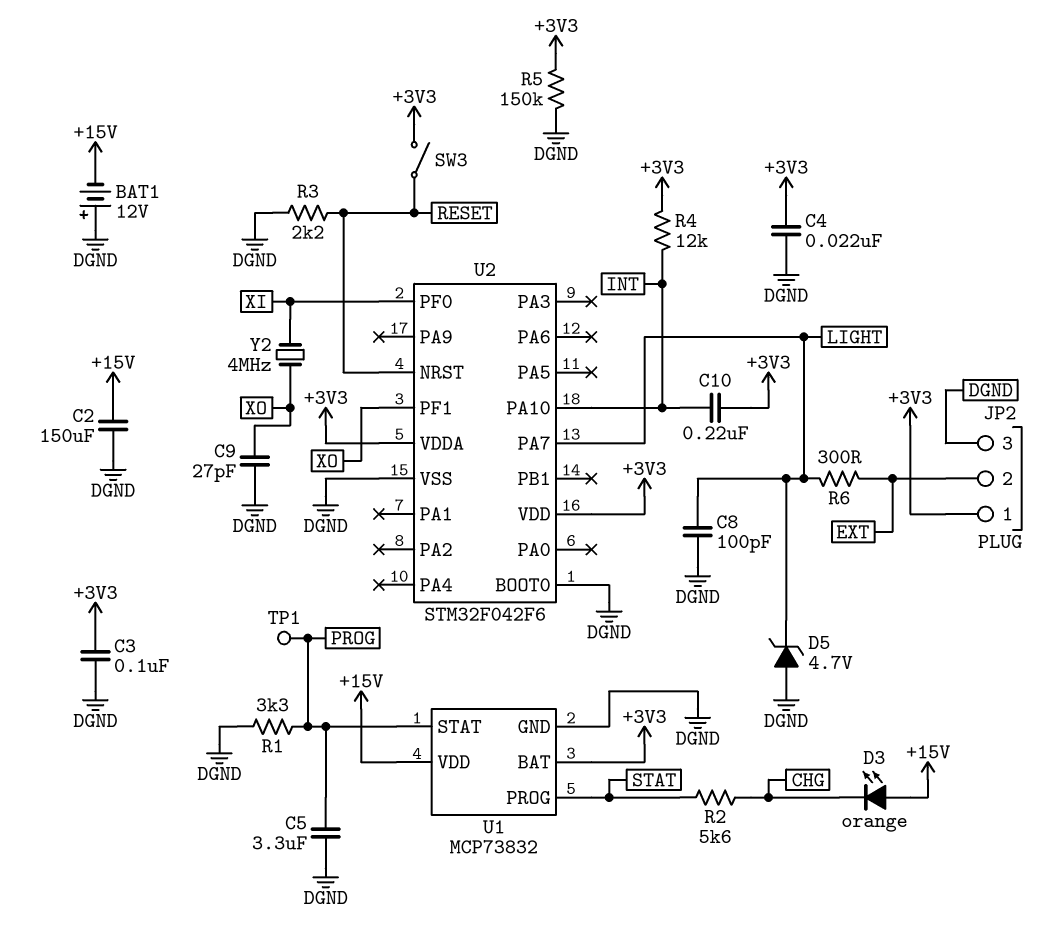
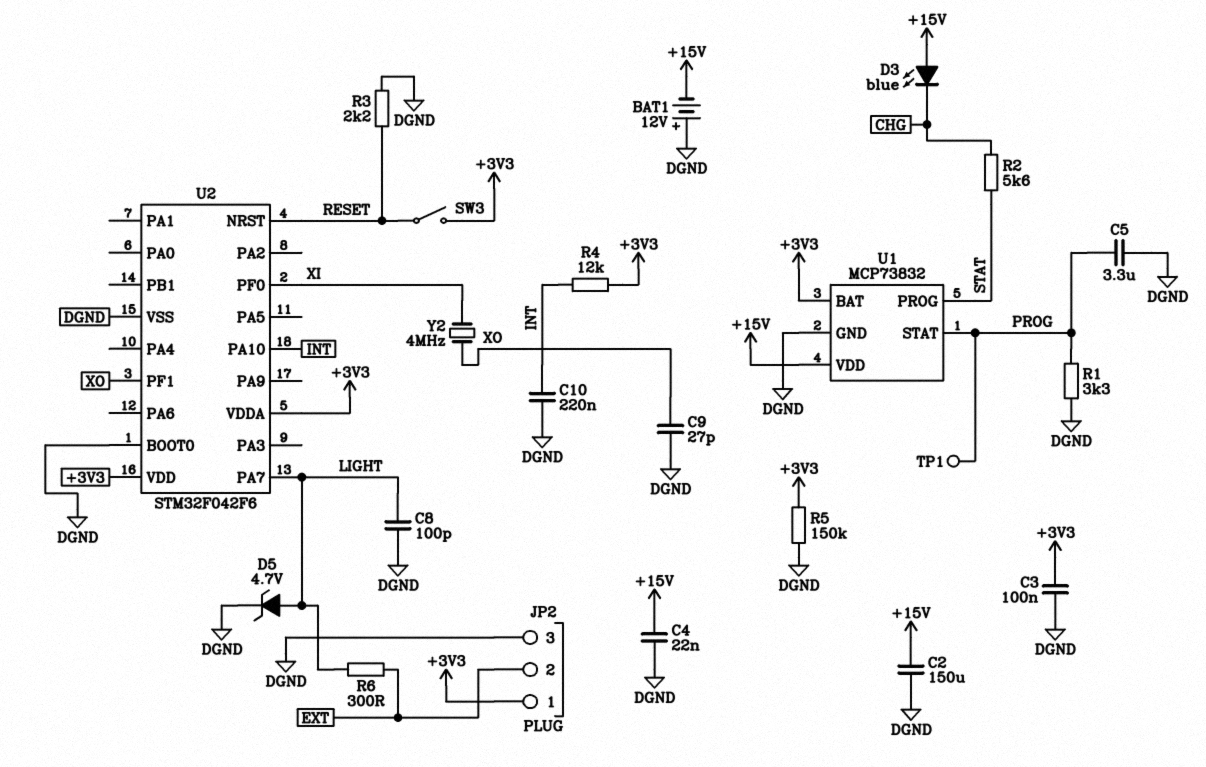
C4: 22nF (+3V3, DGND) -> 22nF (+15V, DGND)
C10: 220nF (+3V3, INT) -> 220nF (DGND, INT)
D3: LED orange (A +15V, K CHG) -> LED blue (A +15V, K CHG)
D5: zener 4.7V (A DGND, K LIGHT) -> zener 4.7V (A LIGHT, K DGND)

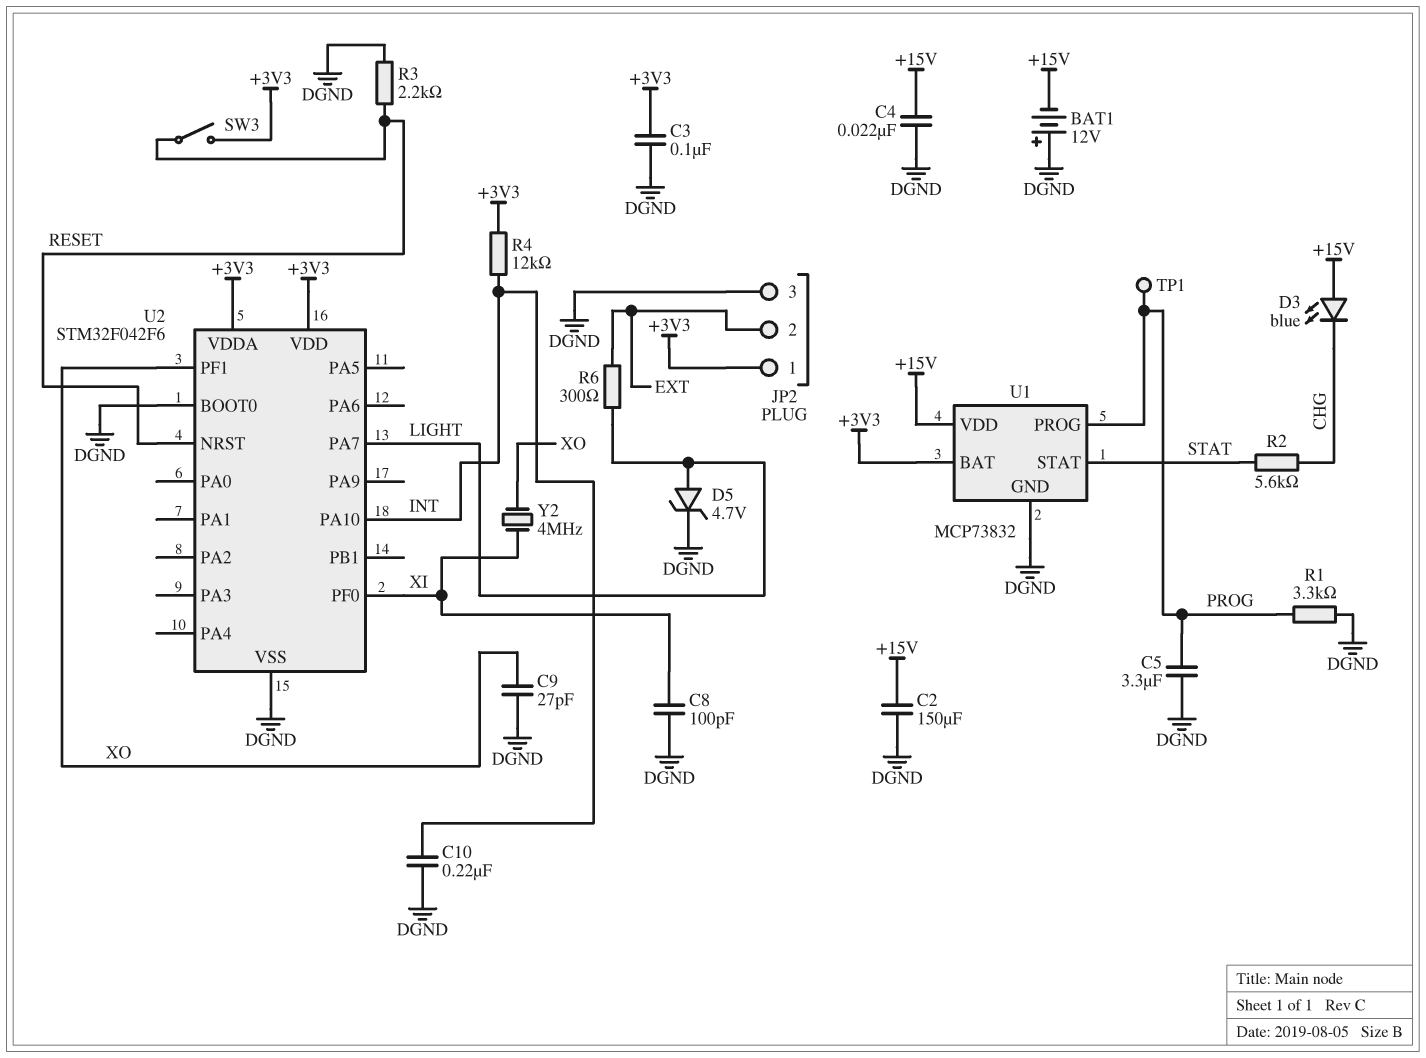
C8: 100pF (DGND, LIGHT) -> 100pF (DGND, XI)
R5: 150k (+3V3, DGND) -> none
U1 pin PROG: STAT -> PROG
U1 pin STAT: PROG -> STAT

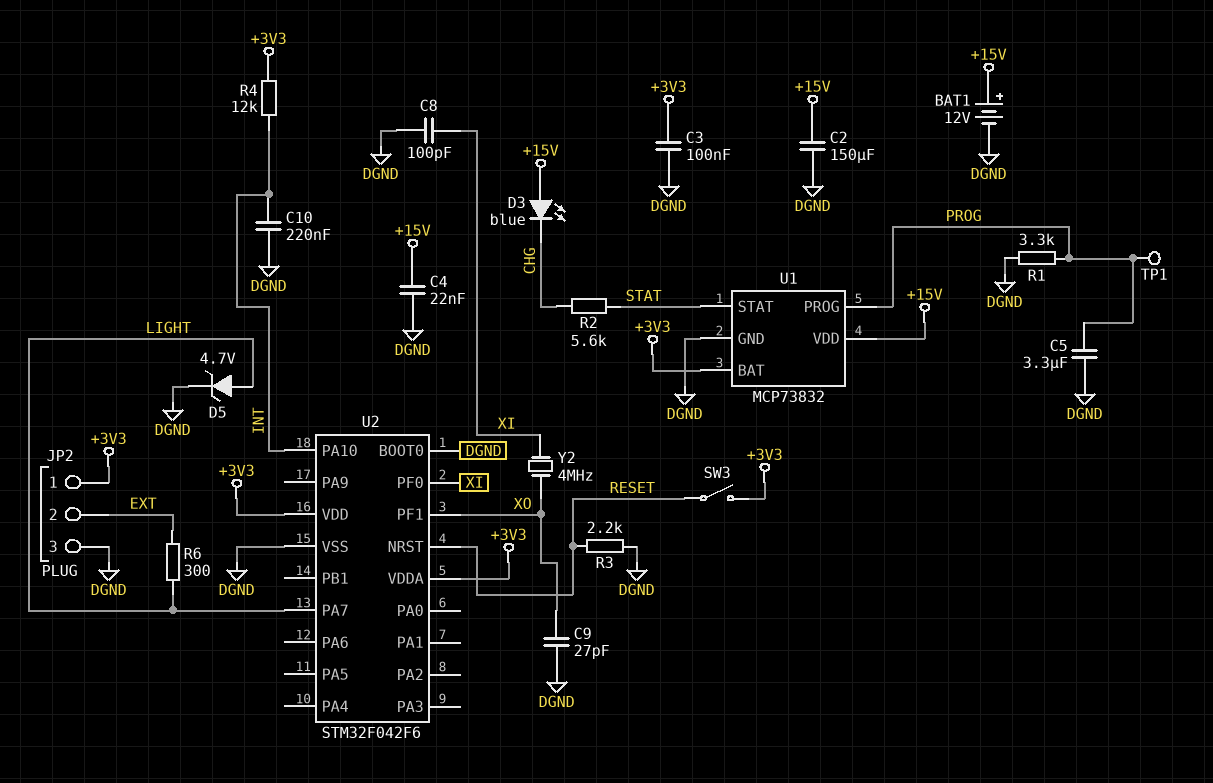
BAT1: 12V (plus DGND, minus +15V) -> 12V (plus +15V, minus DGND)

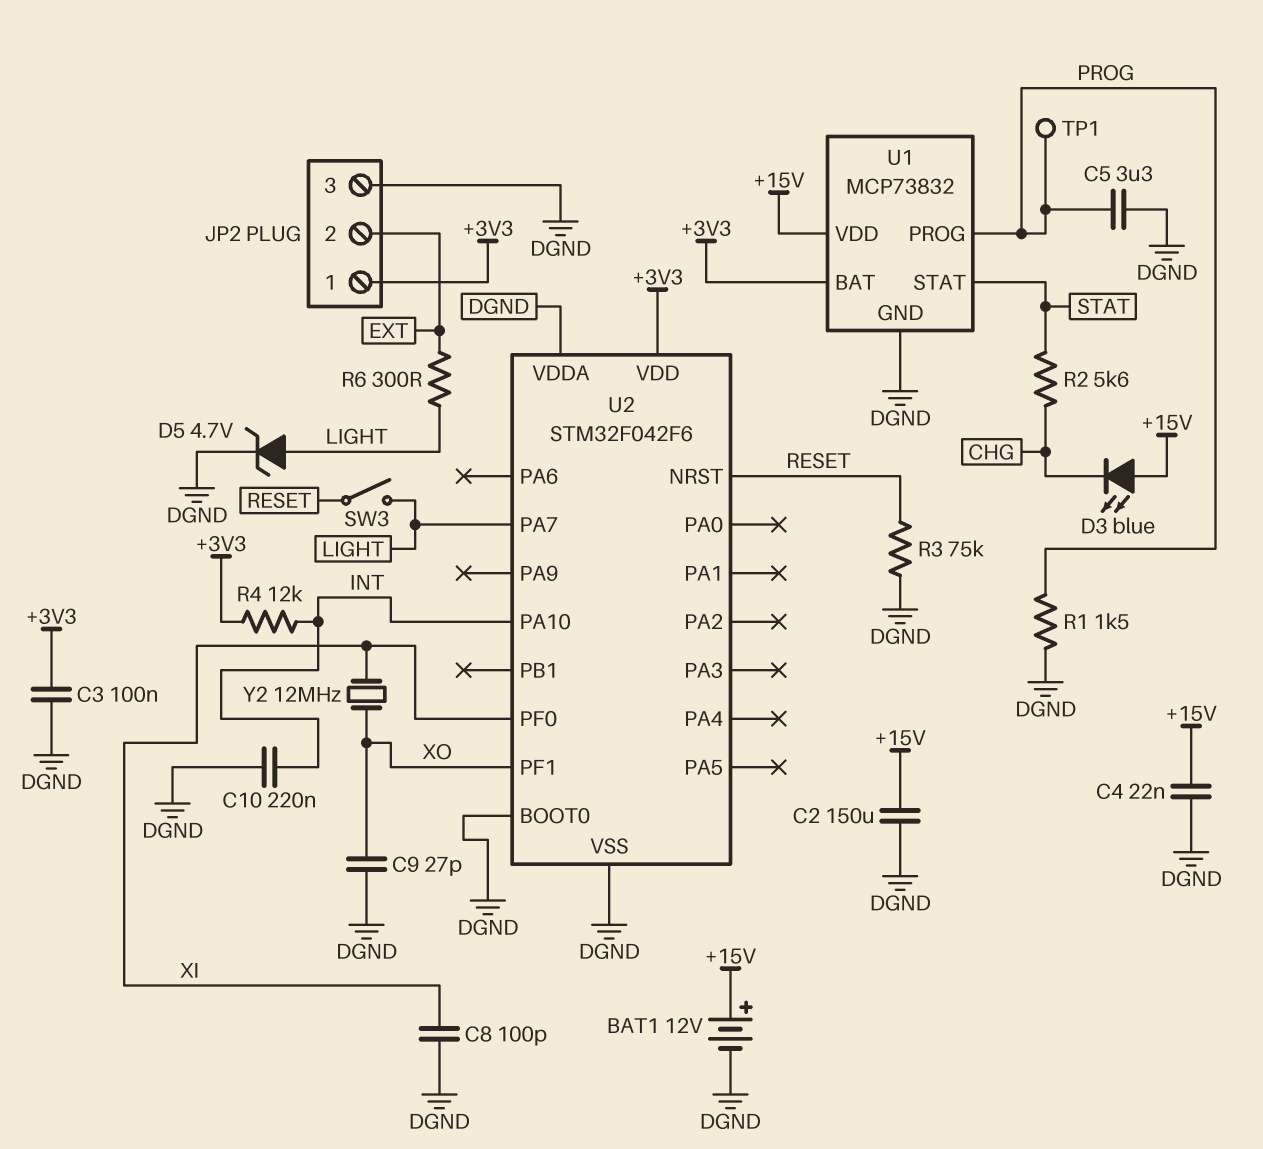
R1: 3.3k (DGND, PROG) -> 1.5k (DGND, PROG)
R3: 2.2k (DGND, RESET) -> 75k (DGND, RESET)
SW3: switch (+3V3, RESET) -> switch (LIGHT, RESET)
U2 pin VDDA: +3V3 -> DGND
Y2: 4MHz (XI, XO) -> 12MHz (XI, XO)

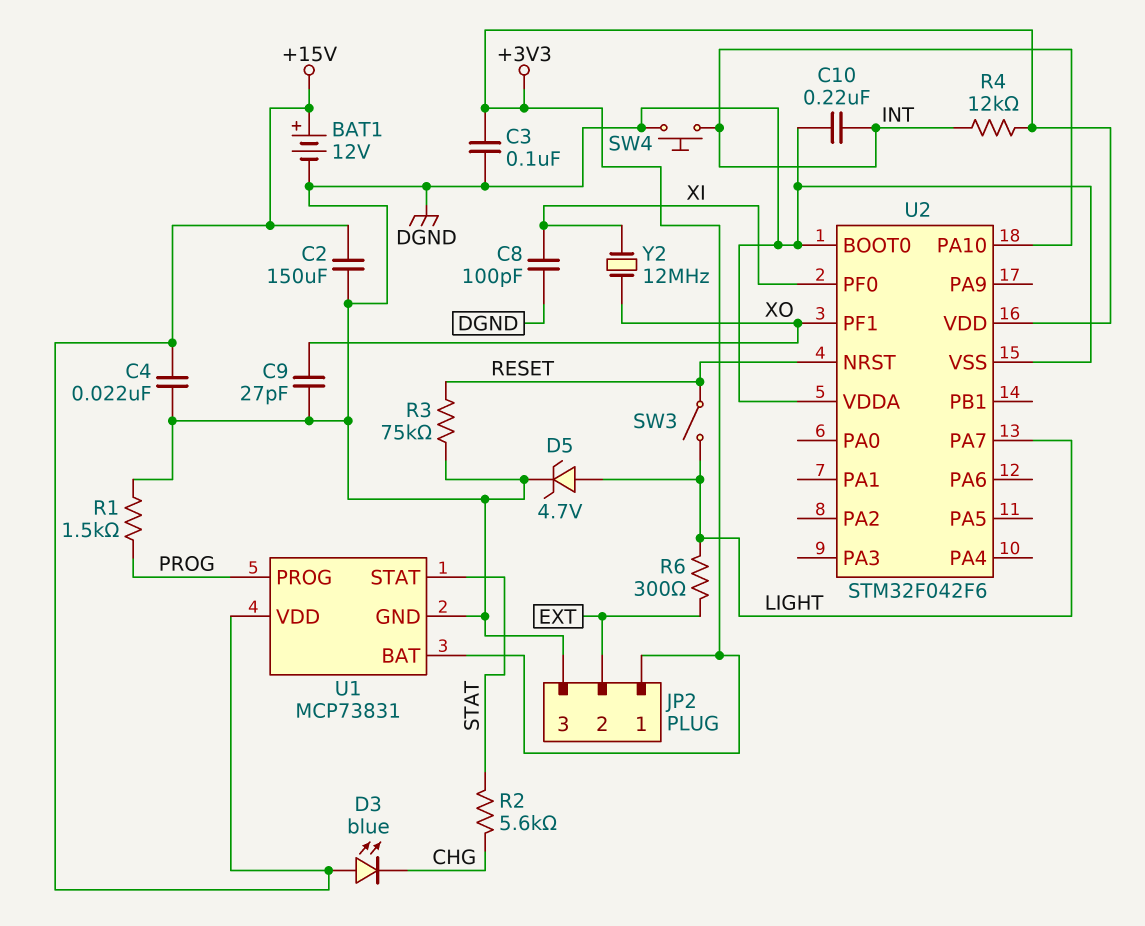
C5: 3.3uF (DGND, PROG) -> none
SW4: none -> button (DGND, INT)
TP1: test point (PROG) -> none
U1: MCP73832 -> MCP73831

